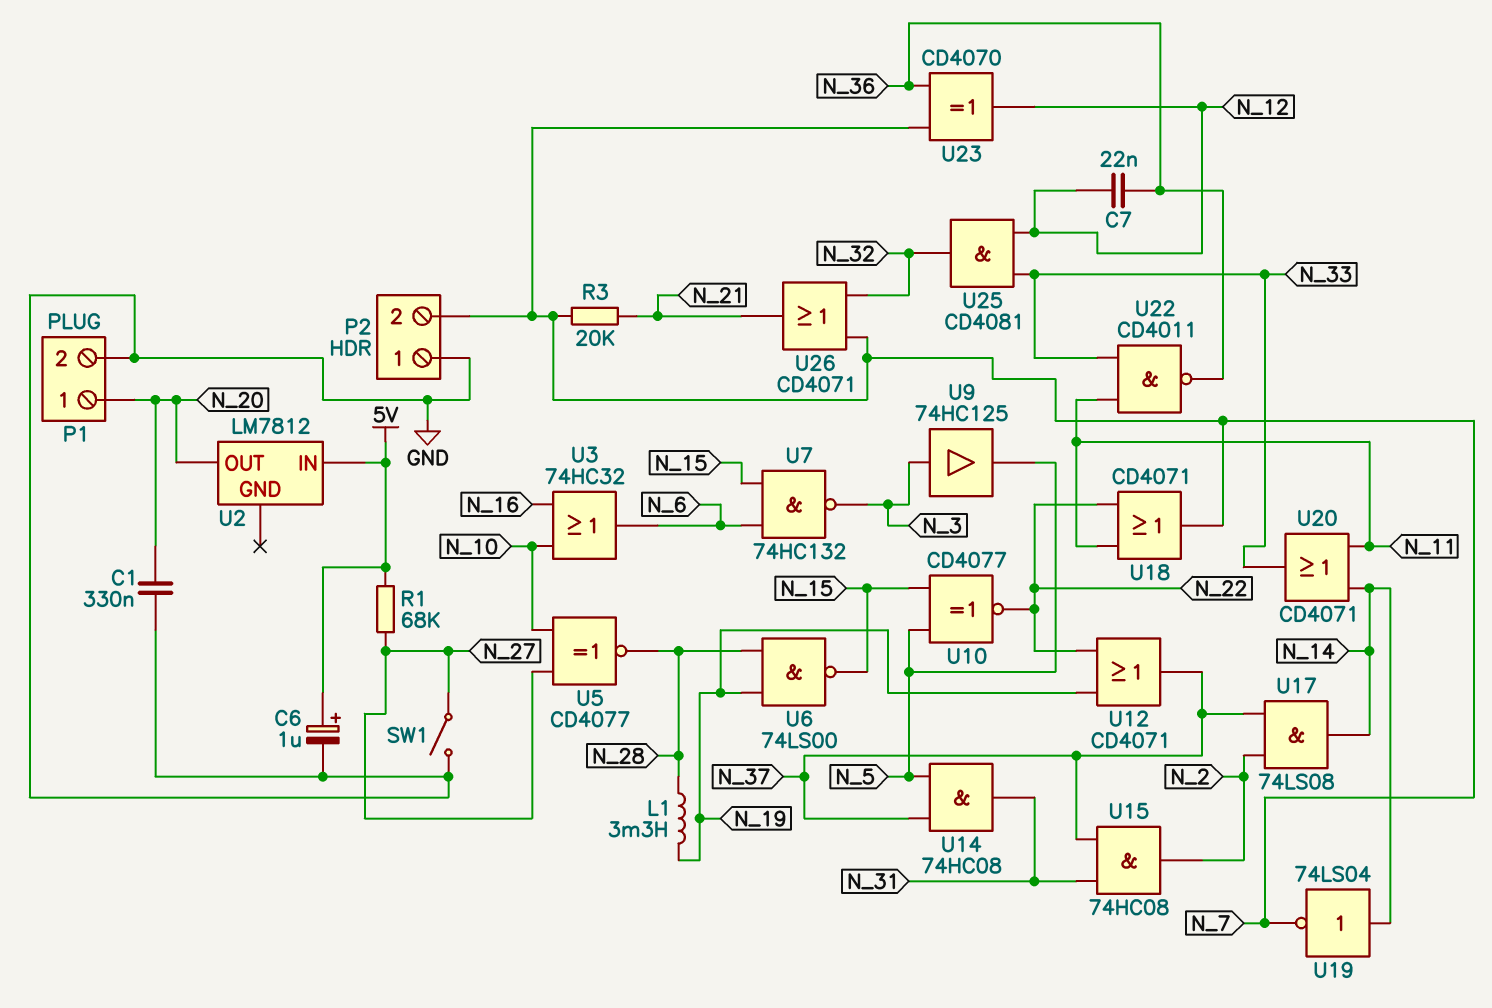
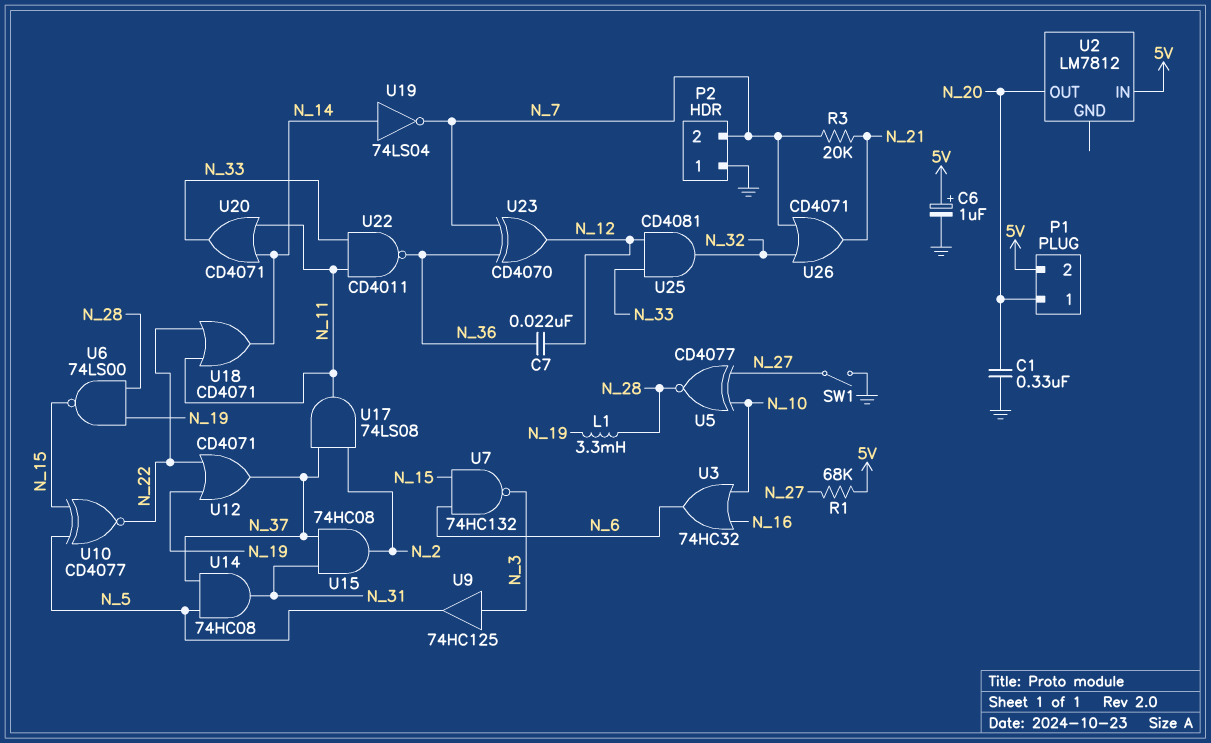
P1 pin 2: GND -> 5V
U17: AND 74LS08 (in N_2, in N_37, out N_14) -> AND 74LS08 (in N_2, in N_37, out N_11)
U18: OR CD4071 (in N_11, in N_22, out N_7) -> OR CD4071 (in N_11, in N_22, out N_14)

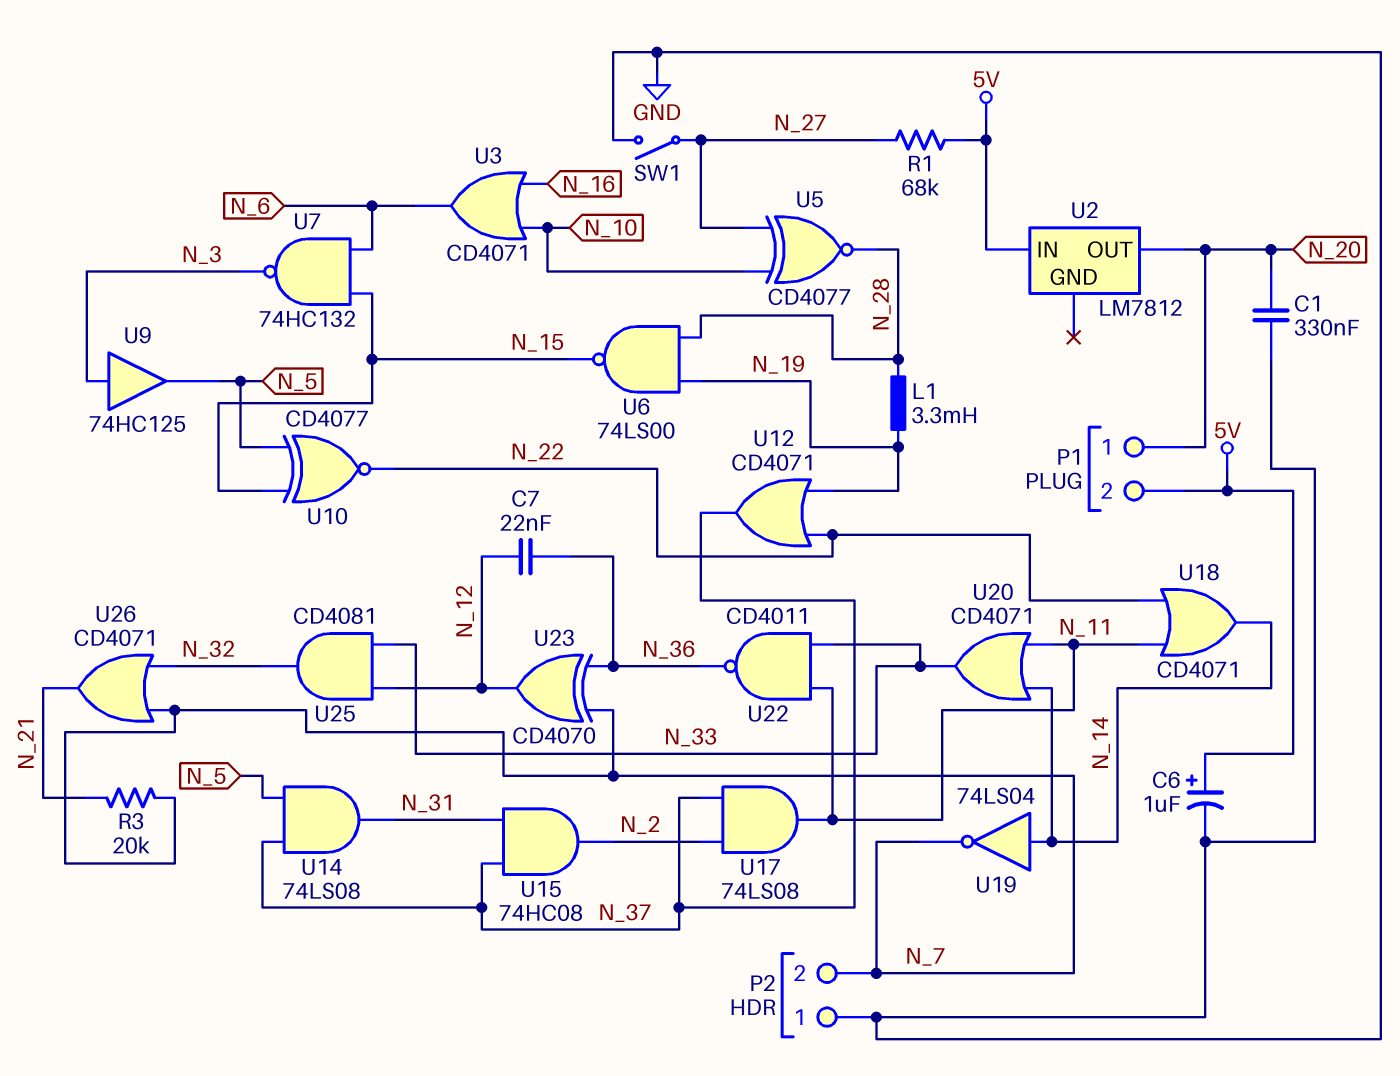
U3: OR 74HC32 (in N_10, in N_16, out N_6) -> OR CD4071 (in N_10, in N_16, out N_6)
U14: AND 74HC08 (in N_5, in N_37, out N_31) -> AND 74LS08 (in N_5, in N_37, out N_31)

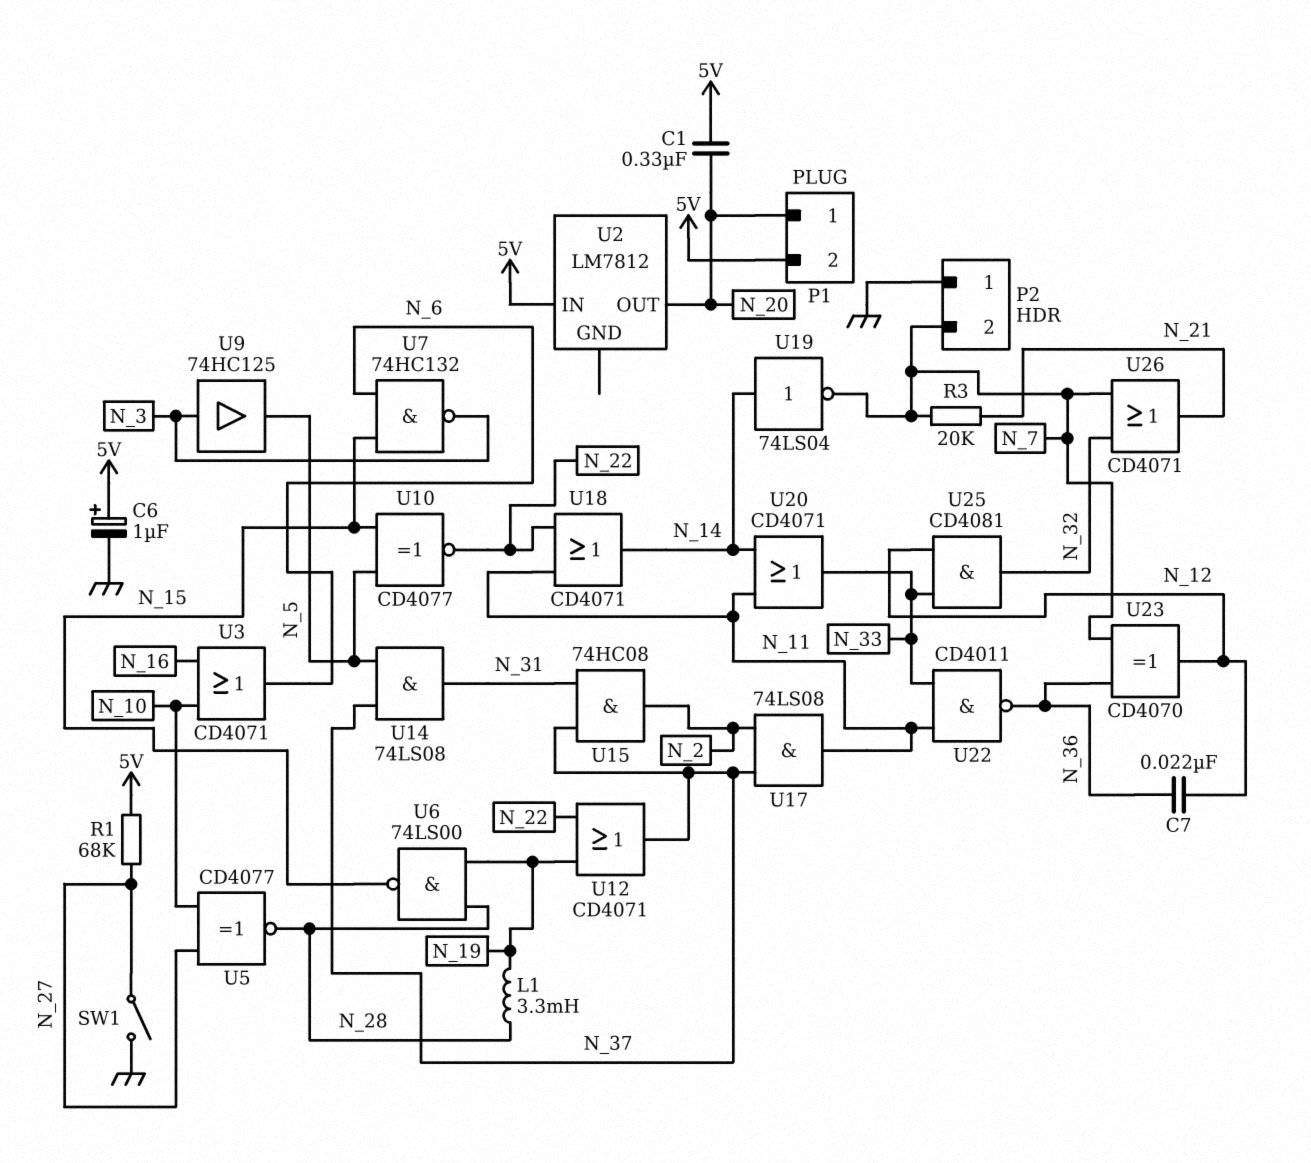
C1: 330nF (GND, N_20) -> 330nF (5V, N_20)

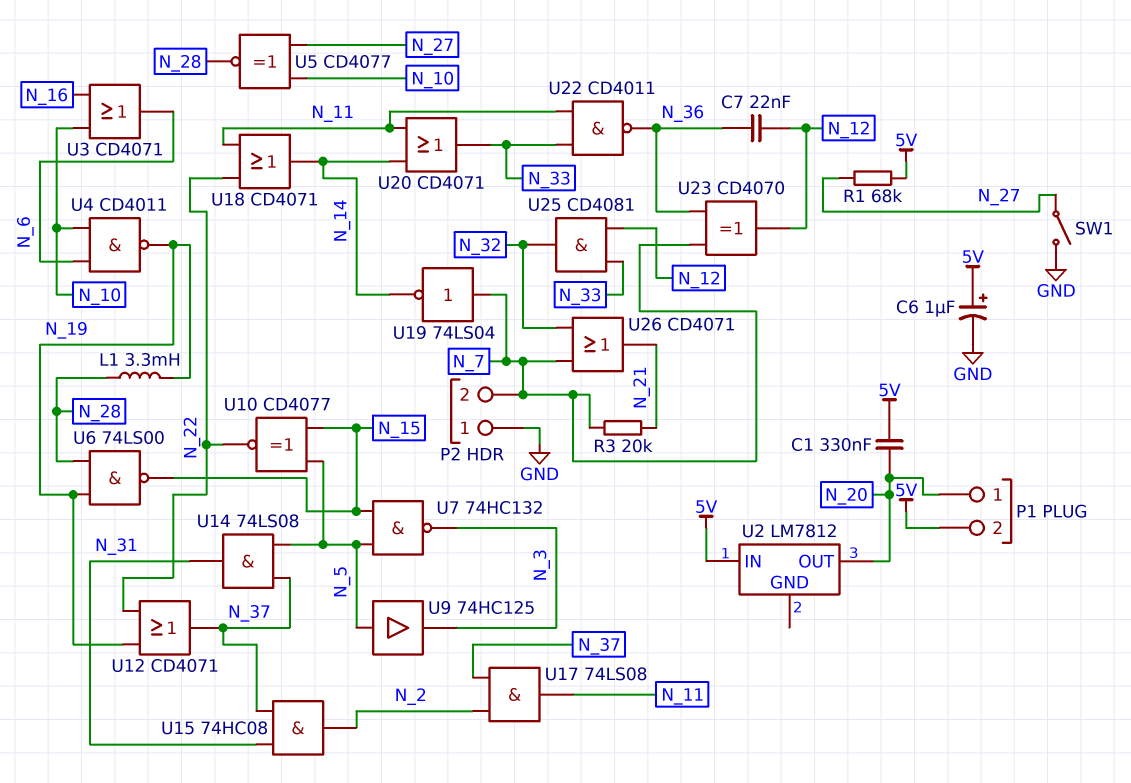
U4: none -> NAND CD4011 (in N_6, in N_10, out N_19)
U7: NAND 74HC132 (in N_6, in N_15, out N_3) -> NAND 74HC132 (in N_5, in N_15, out N_3)
U9: buffer 74HC125 (in N_3, out N_5) -> buffer 74HC125 (in N_5, out N_3)
U19: NOT 74LS04 (in N_14, out N_7) -> NOT 74LS04 (in N_7, out N_14)

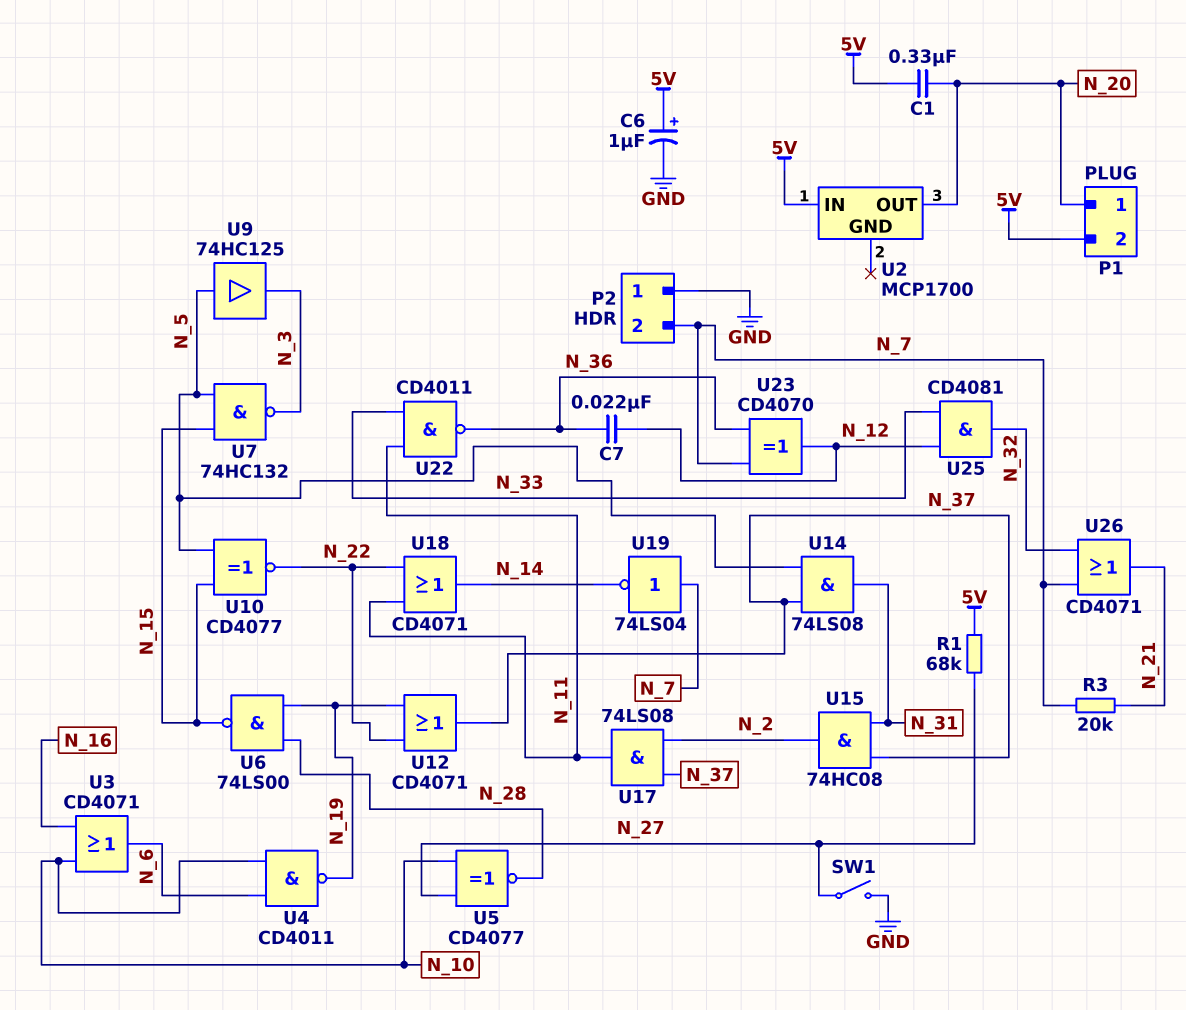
L1: 3.3mH (N_19, N_28) -> none
U2: LM7812 -> MCP1700
U20: OR CD4071 (in N_11, in N_14, out N_33) -> none

